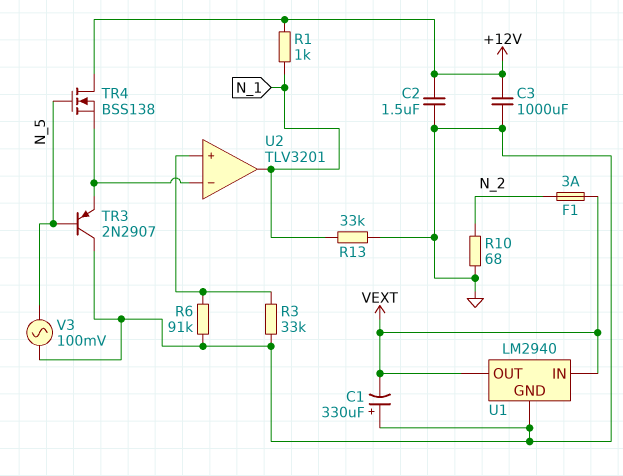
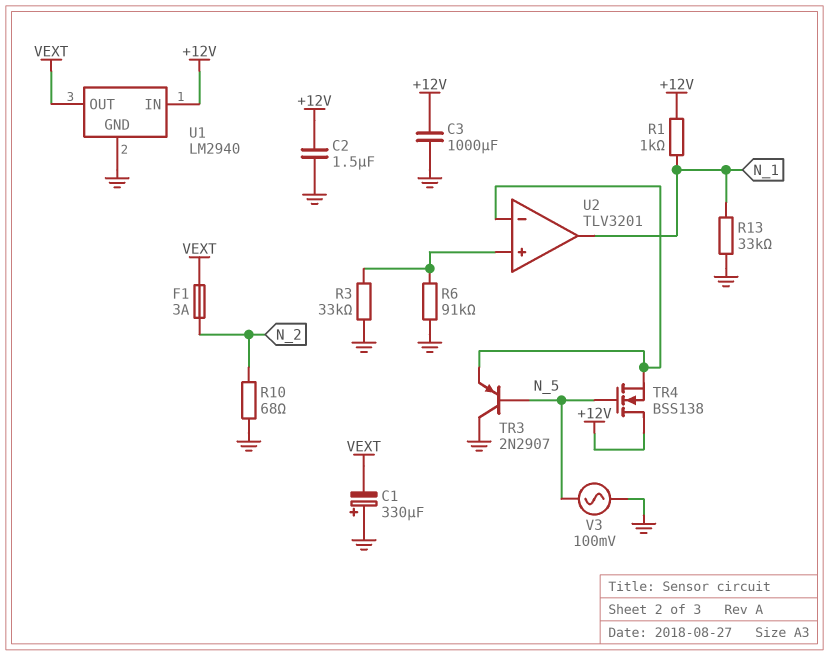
U1 pin IN: VEXT -> +12V

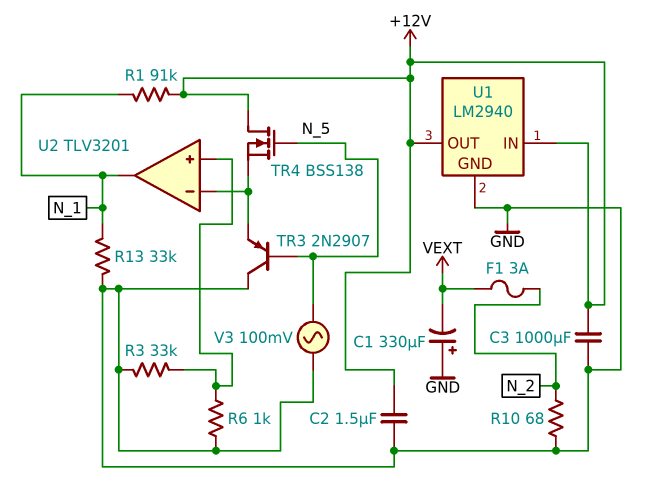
R1: 1k (+12V, N_1) -> 91k (+12V, N_1)
R6: 91k (GND, U2/in+) -> 1k (GND, U2/in+)
U1 pin OUT: VEXT -> +12V

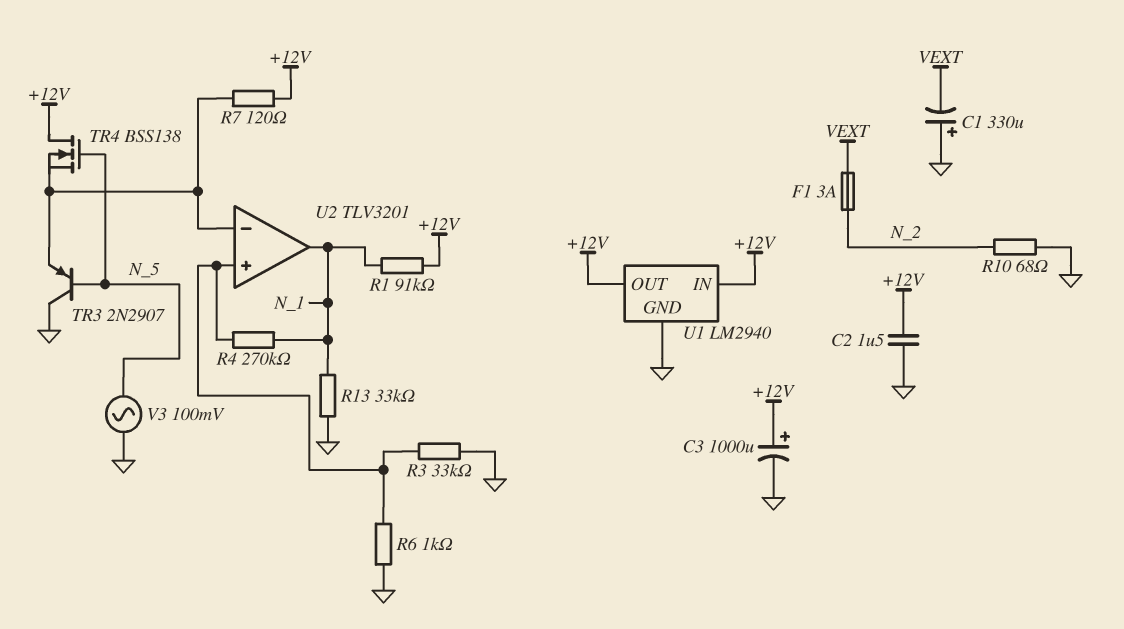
C3: 1000uF (+12V, GND) -> 1000uF (plus +12V, minus GND)
R4: none -> 270k (N_1, U2/in+)
R7: none -> 120 (+12V, U2/in-)

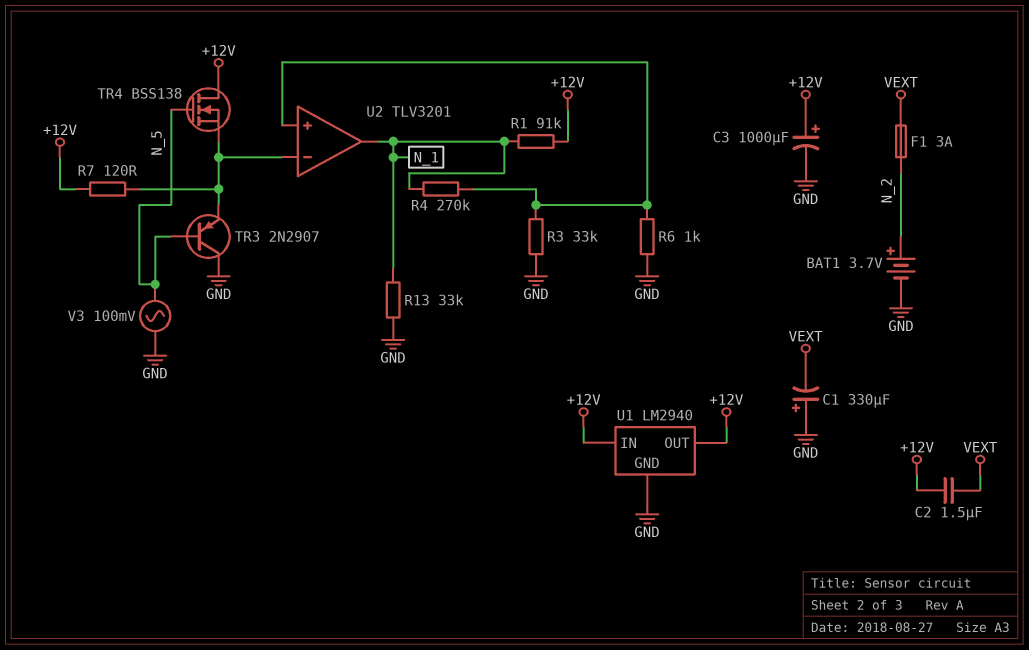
BAT1: none -> 3.7V (plus N_2, minus GND)
C2: 1.5uF (+12V, GND) -> 1.5uF (+12V, VEXT)
R10: 68 (GND, N_2) -> none

